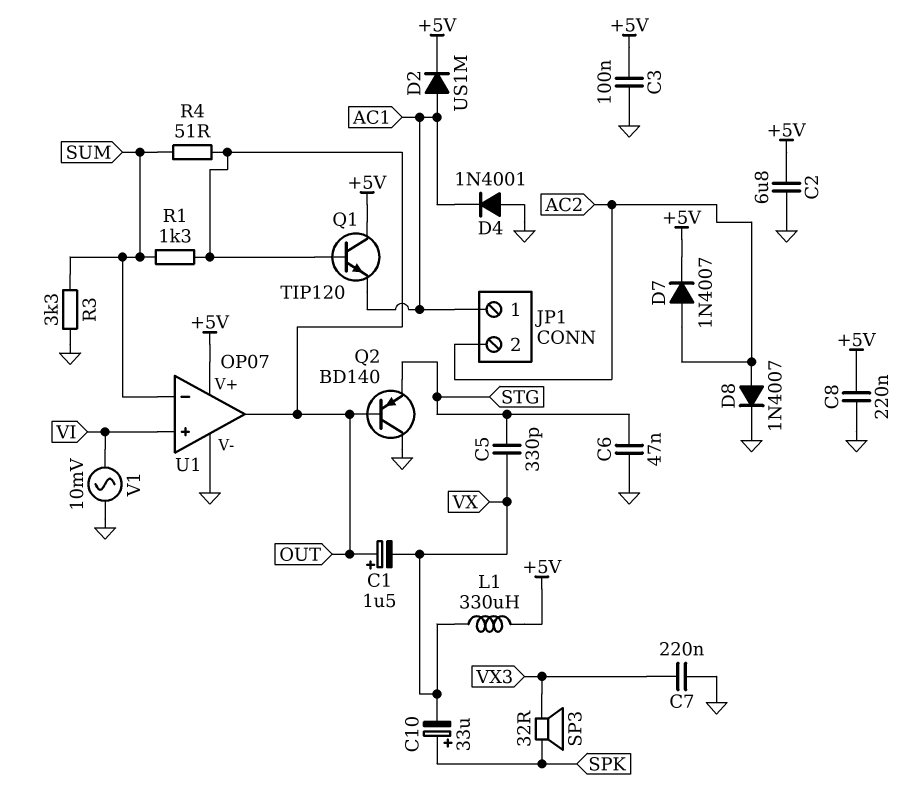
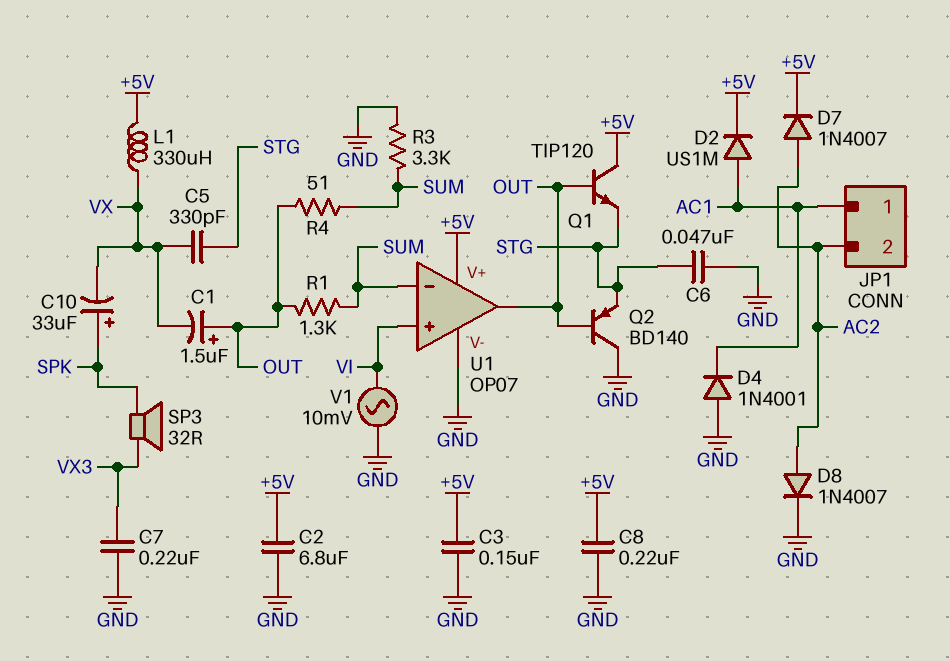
C3: 100nF (+5V, GND) -> 150nF (+5V, GND)
Q1: NPN TIP120 (B OUT, C +5V, E AC1) -> NPN TIP120 (B OUT, C +5V, E STG)

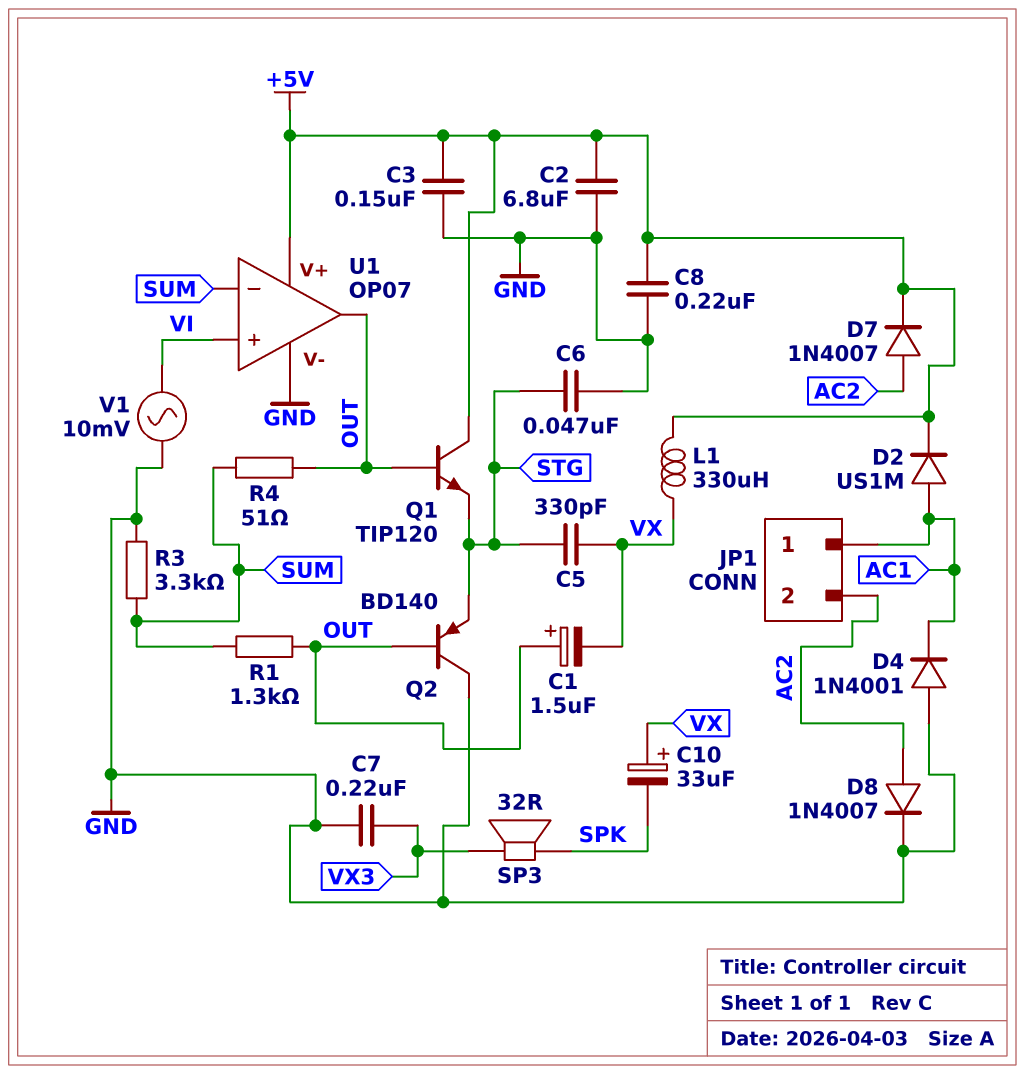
C10: 33uF (plus SPK, minus VX) -> 33uF (plus VX, minus SPK)

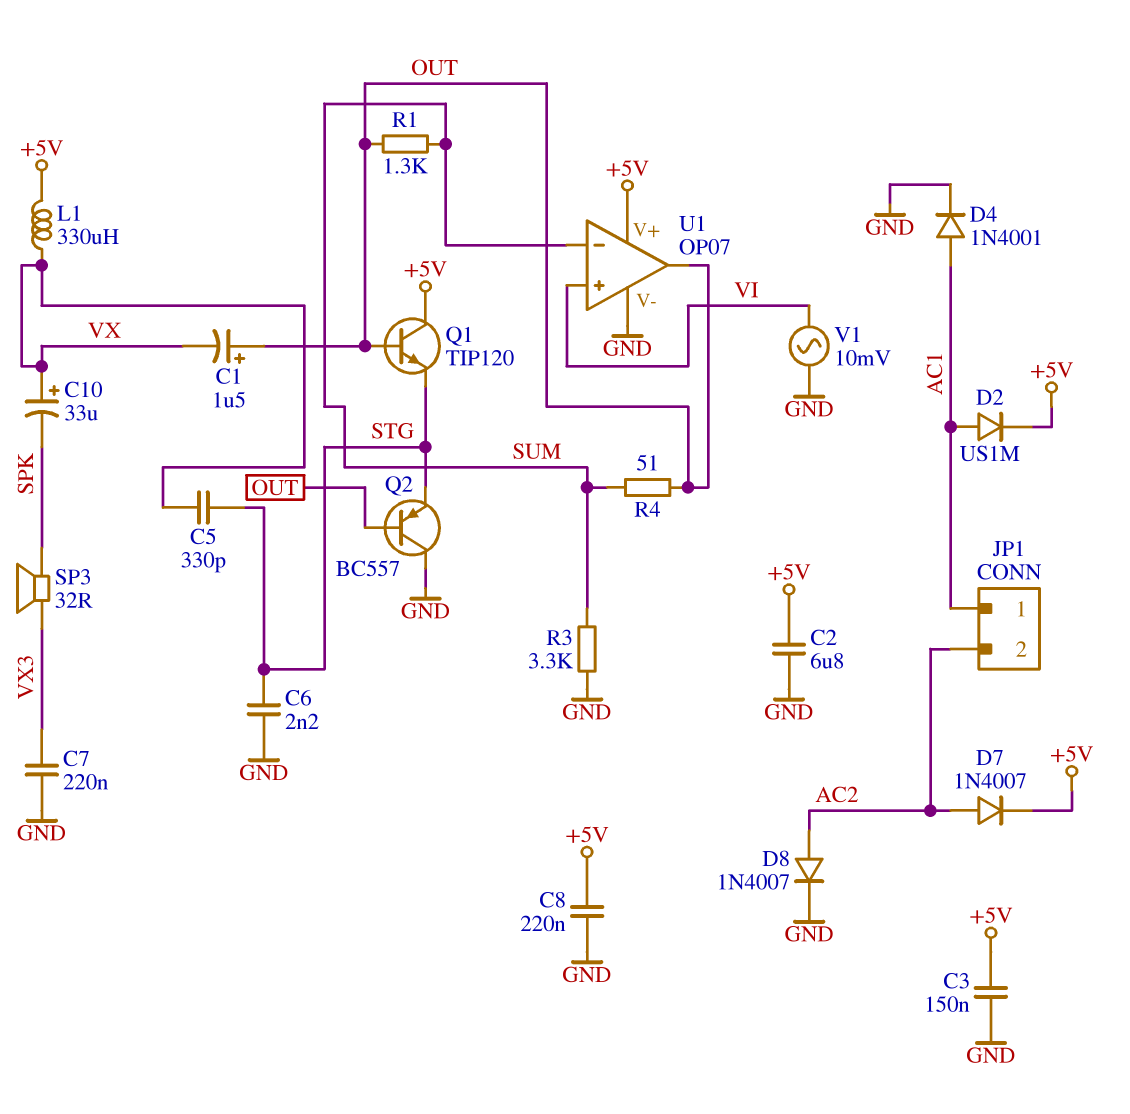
C6: 47nF (GND, STG) -> 2.2nF (GND, STG)
D4: diode 1N4001 (A GND, K AC1) -> diode 1N4001 (A AC1, K GND)
Q2: PNP BD140 (B OUT, C GND, E STG) -> PNP BC557 (B OUT, C GND, E STG)

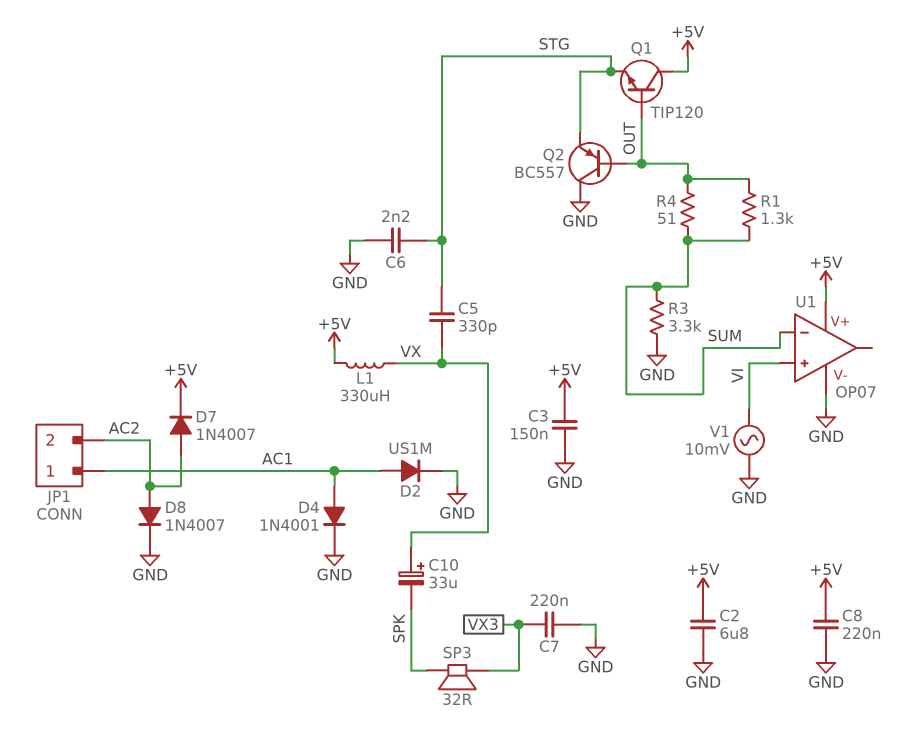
C1: 1.5uF (plus OUT, minus VX) -> none
D2: diode US1M (A AC1, K +5V) -> diode US1M (A AC1, K GND)
U1 pin out: OUT -> none

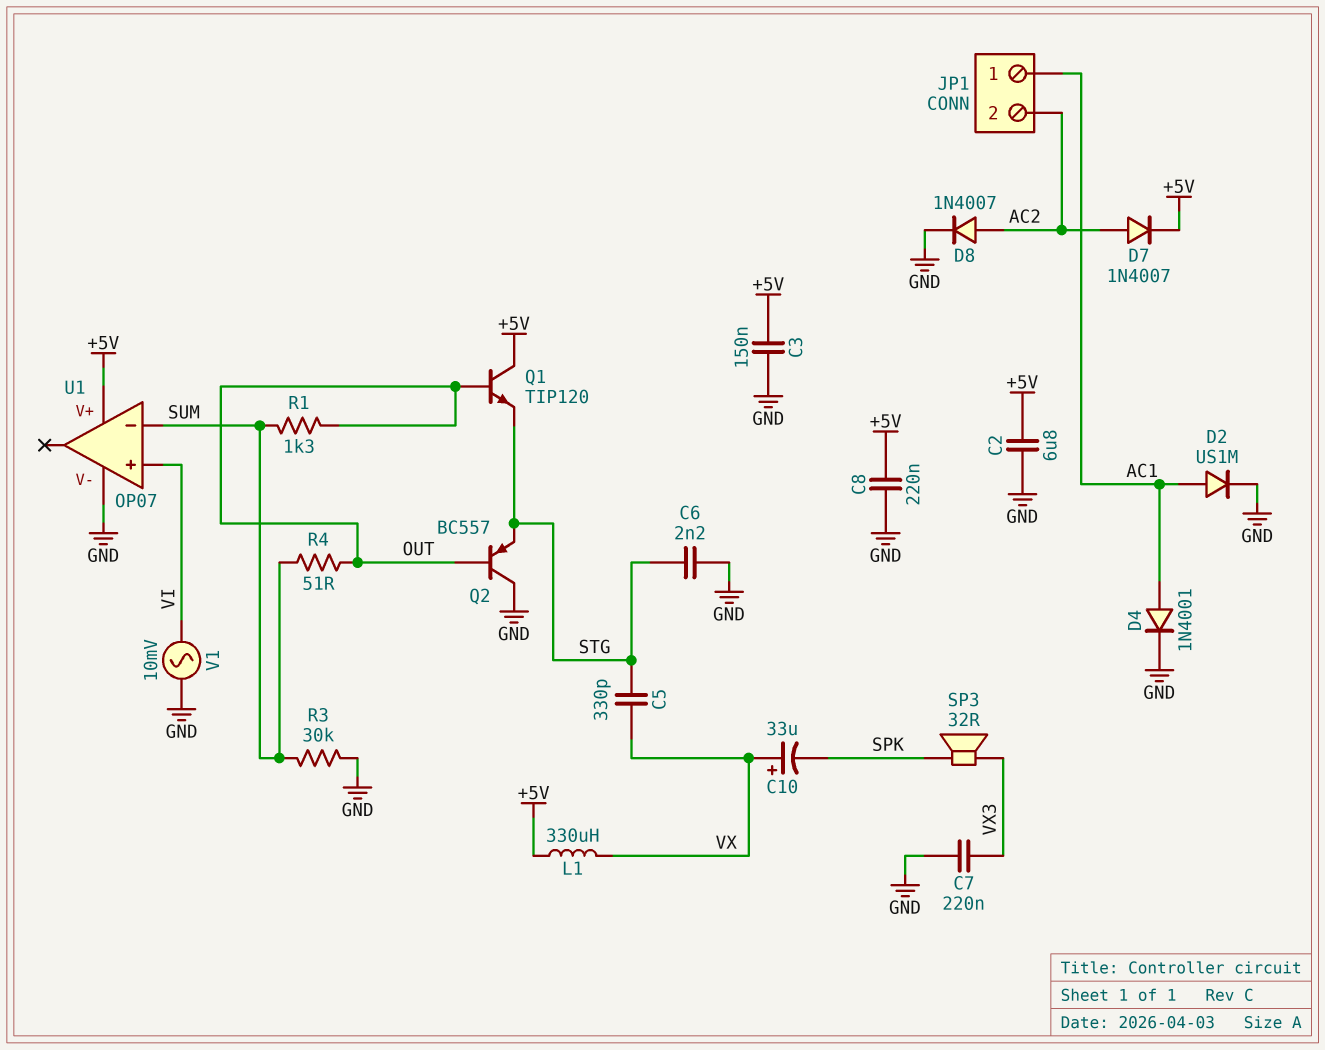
R3: 3.3k (GND, SUM) -> 30k (GND, SUM)

